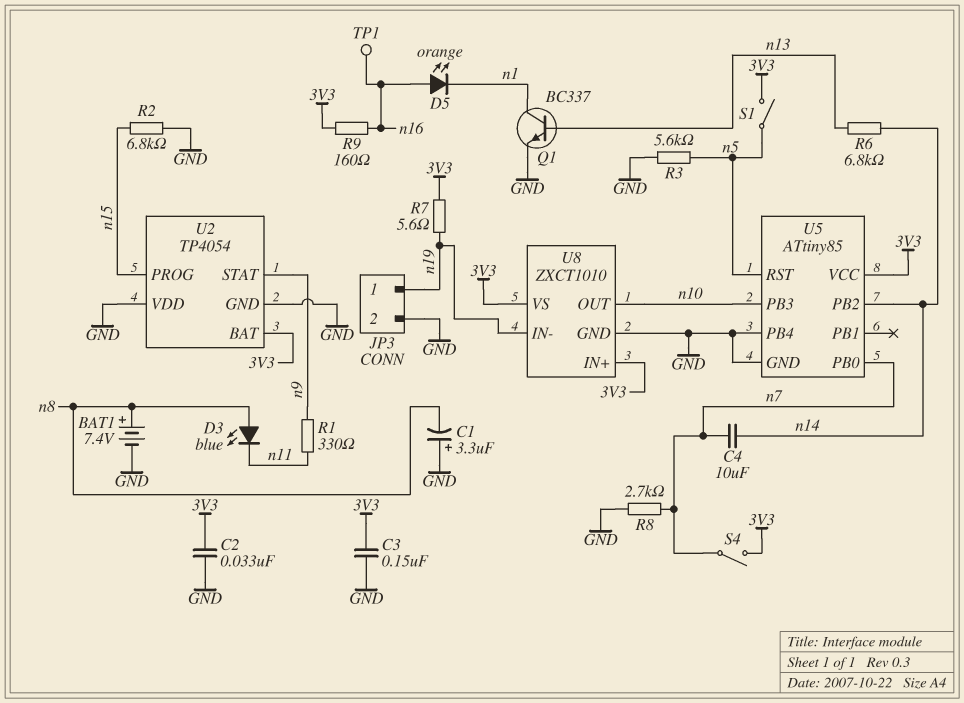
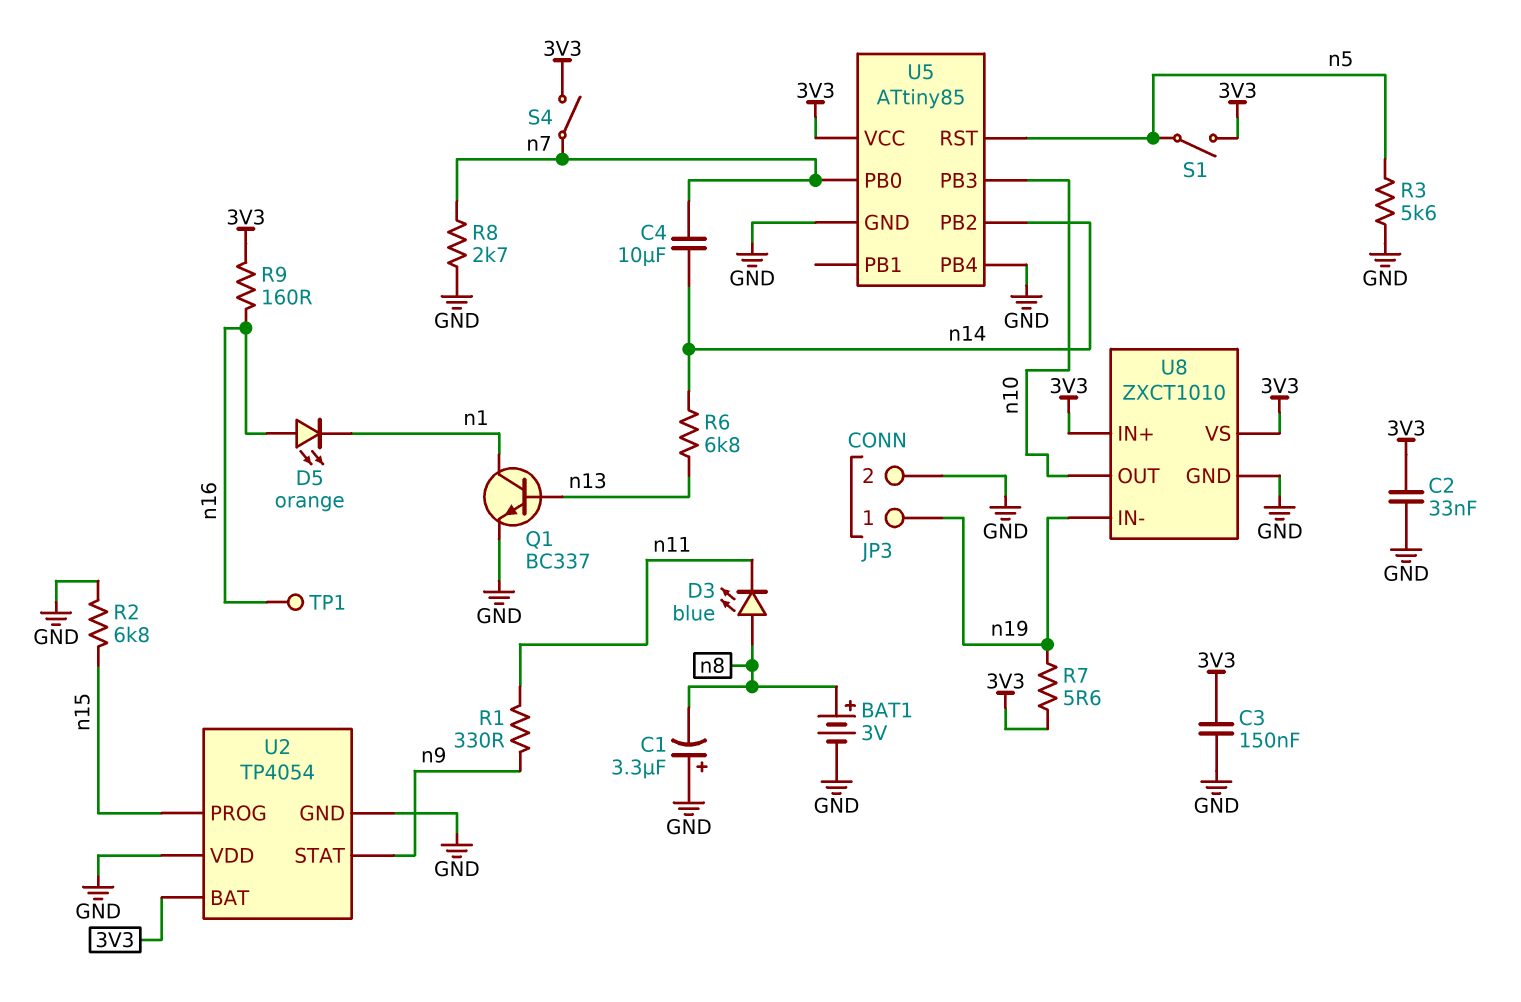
BAT1: 7.4V (plus n8, minus GND) -> 3V (plus n8, minus GND)

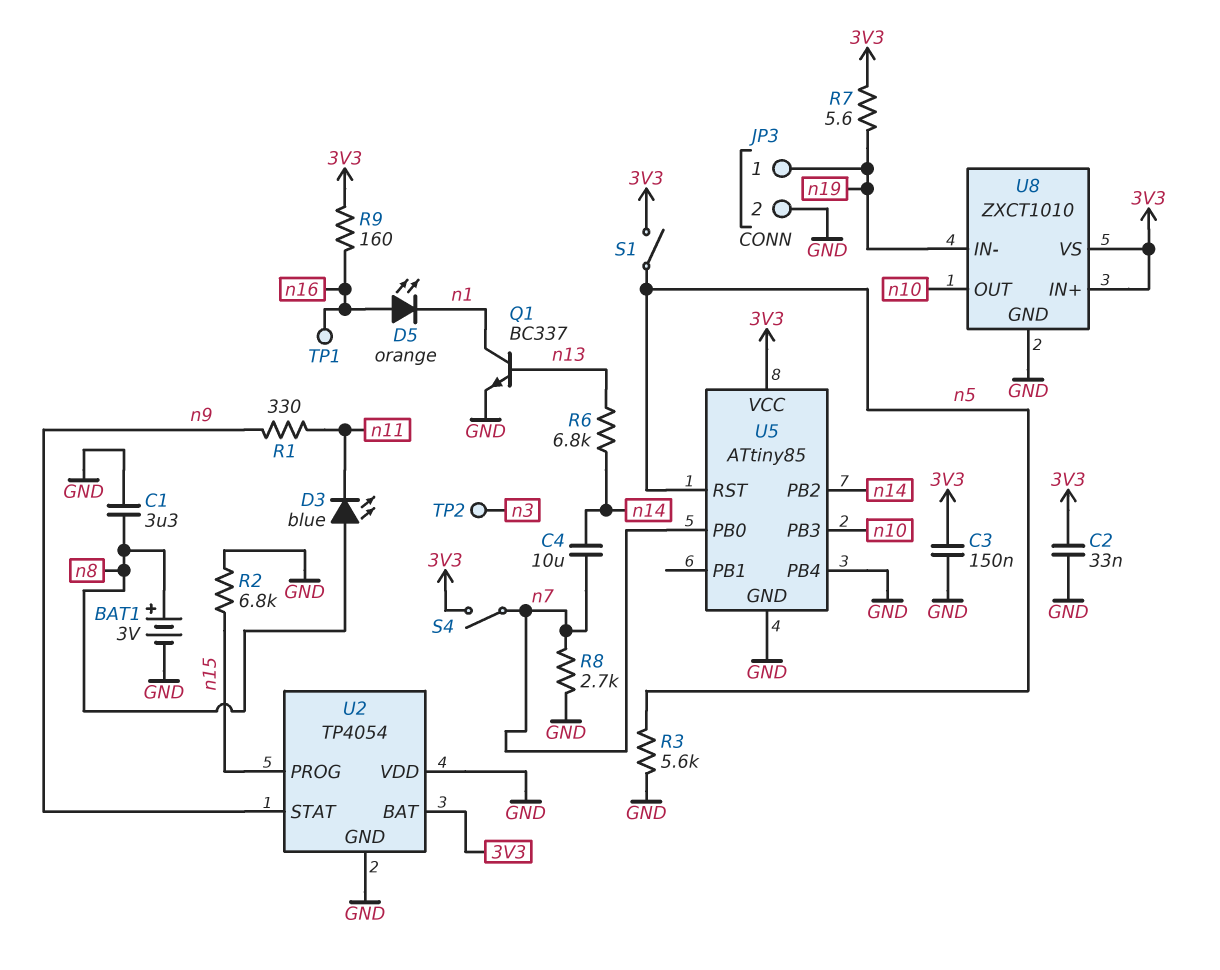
C1: 3.3uF (plus GND, minus n8) -> 3.3uF (GND, n8)
TP2: none -> test point (n3)

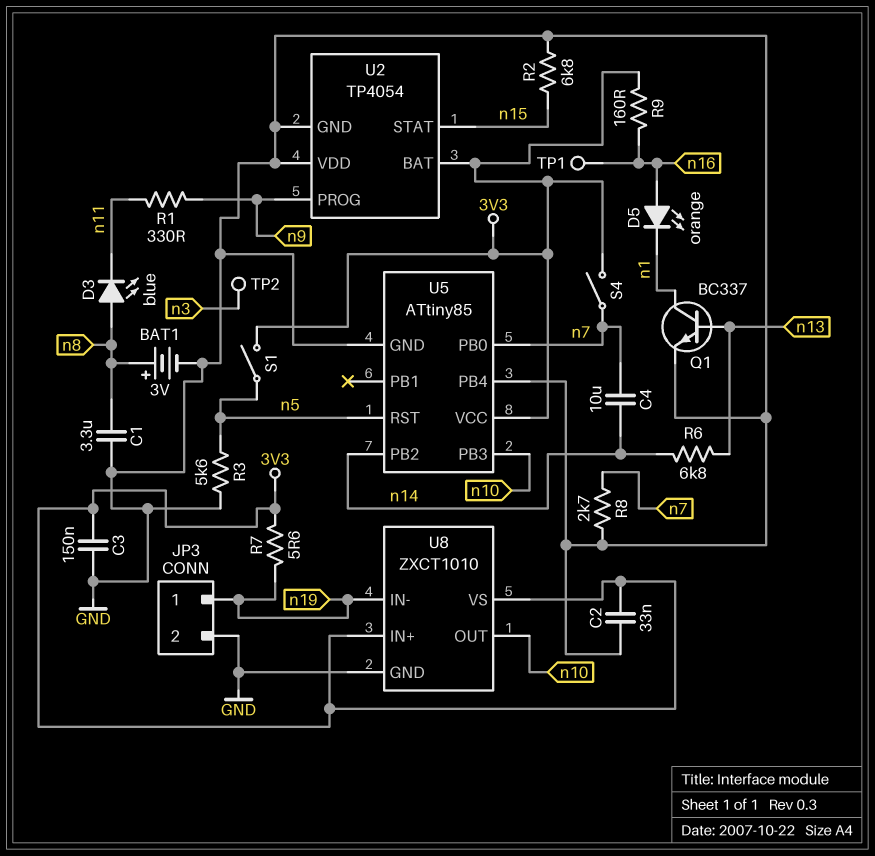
U2 pin PROG: n15 -> n9
U2 pin STAT: n9 -> n15

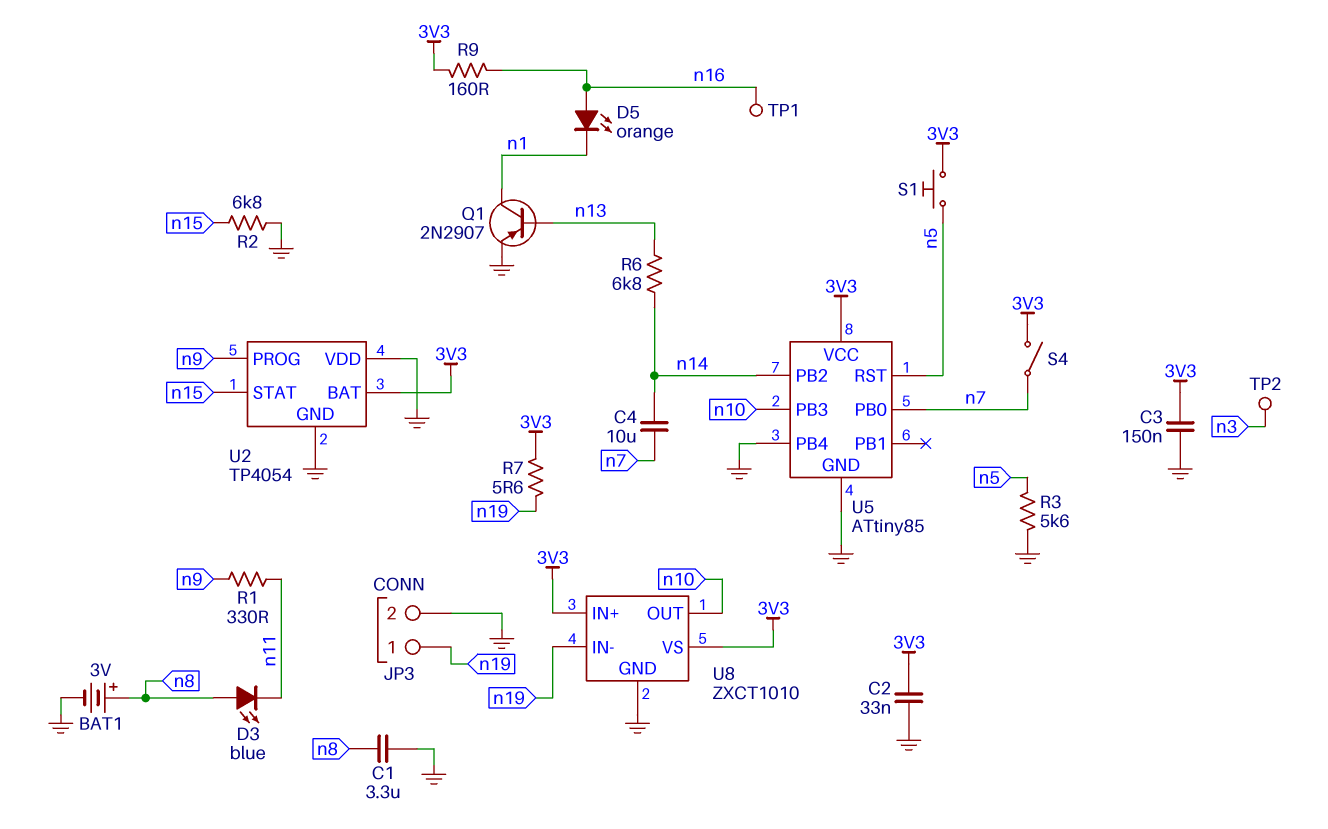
Q1: NPN BC337 (B n13, C n1, E GND) -> PNP 2N2907 (B n13, C n1, E GND)
R8: 2.7k (GND, n7) -> none
S1: switch (3V3, n5) -> button (3V3, n5)

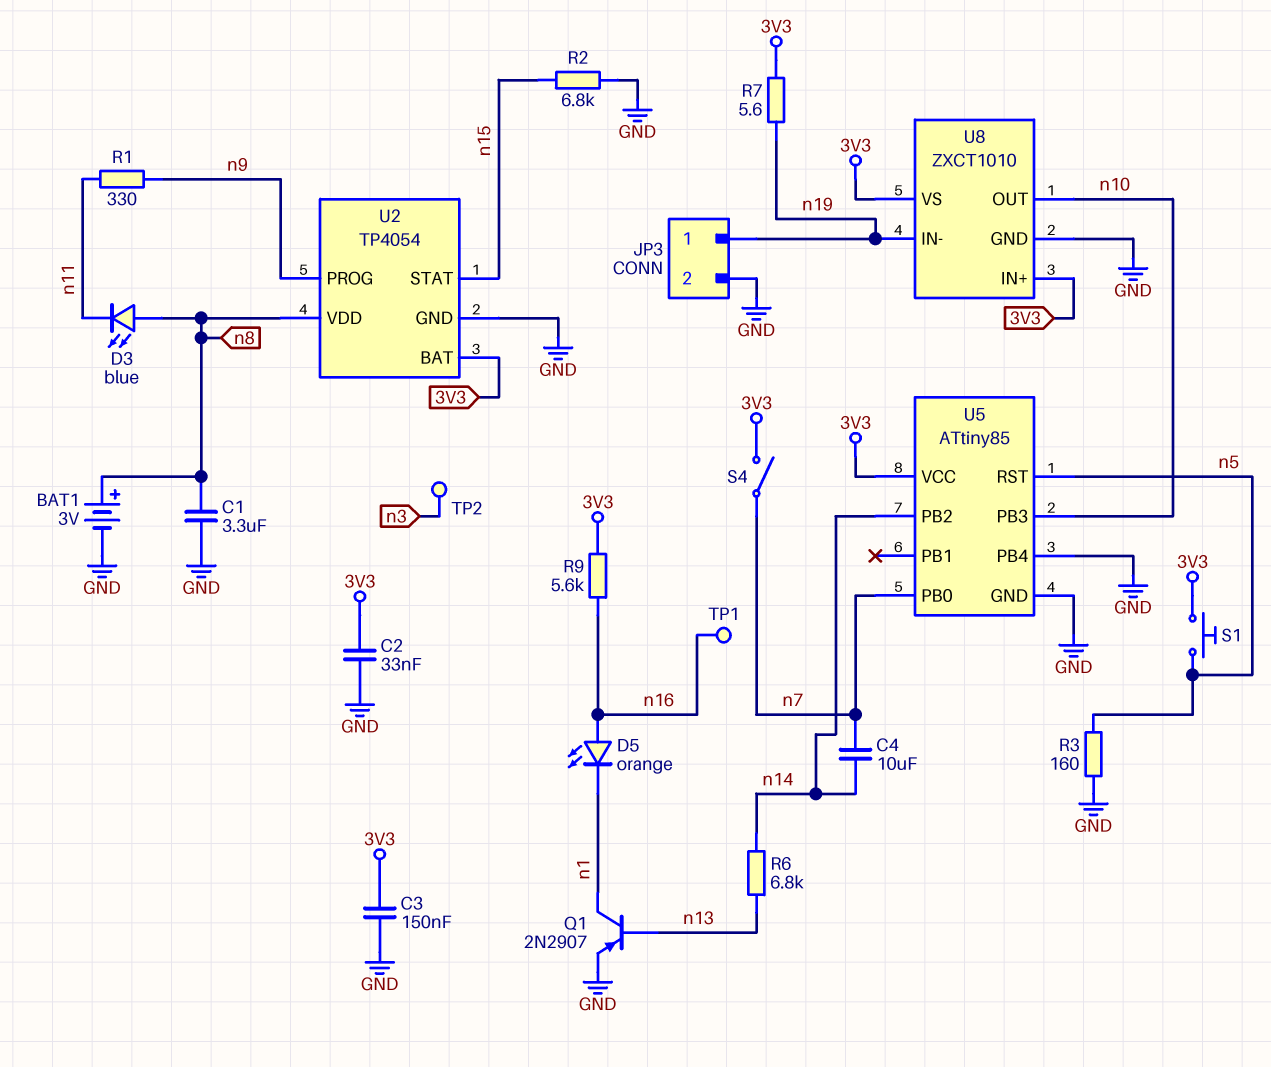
R3: 5.6k (GND, n5) -> 160 (GND, n5)
R9: 160 (3V3, n16) -> 5.6k (3V3, n16)
U2 pin VDD: GND -> n8

